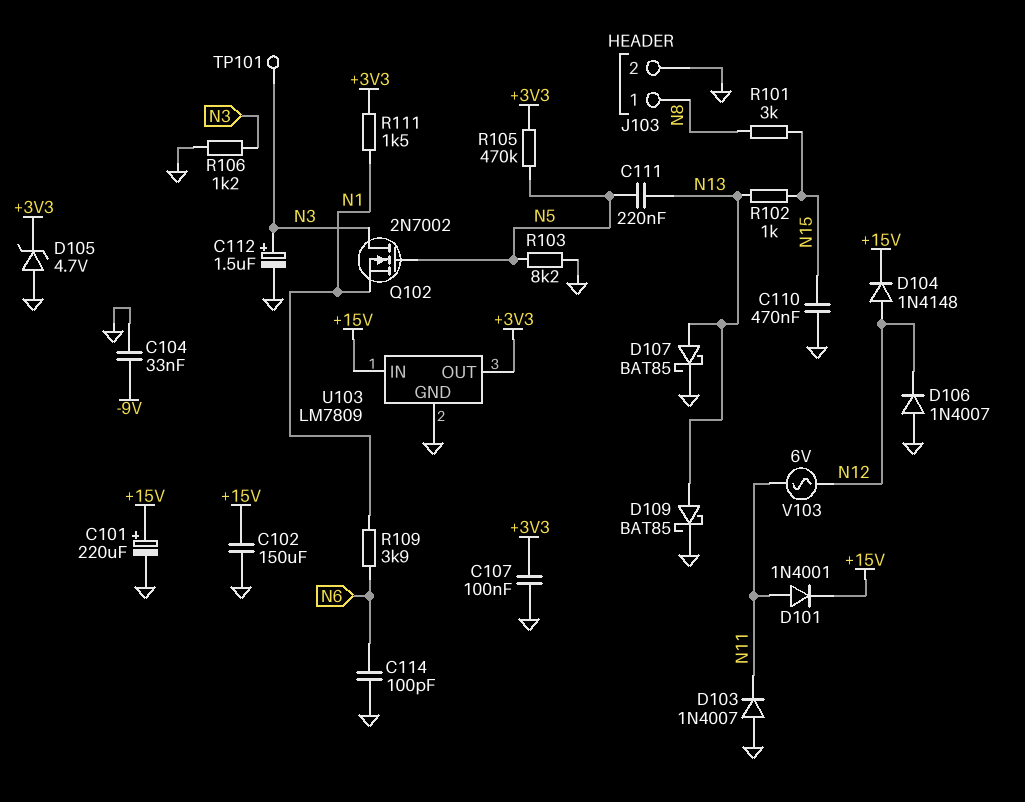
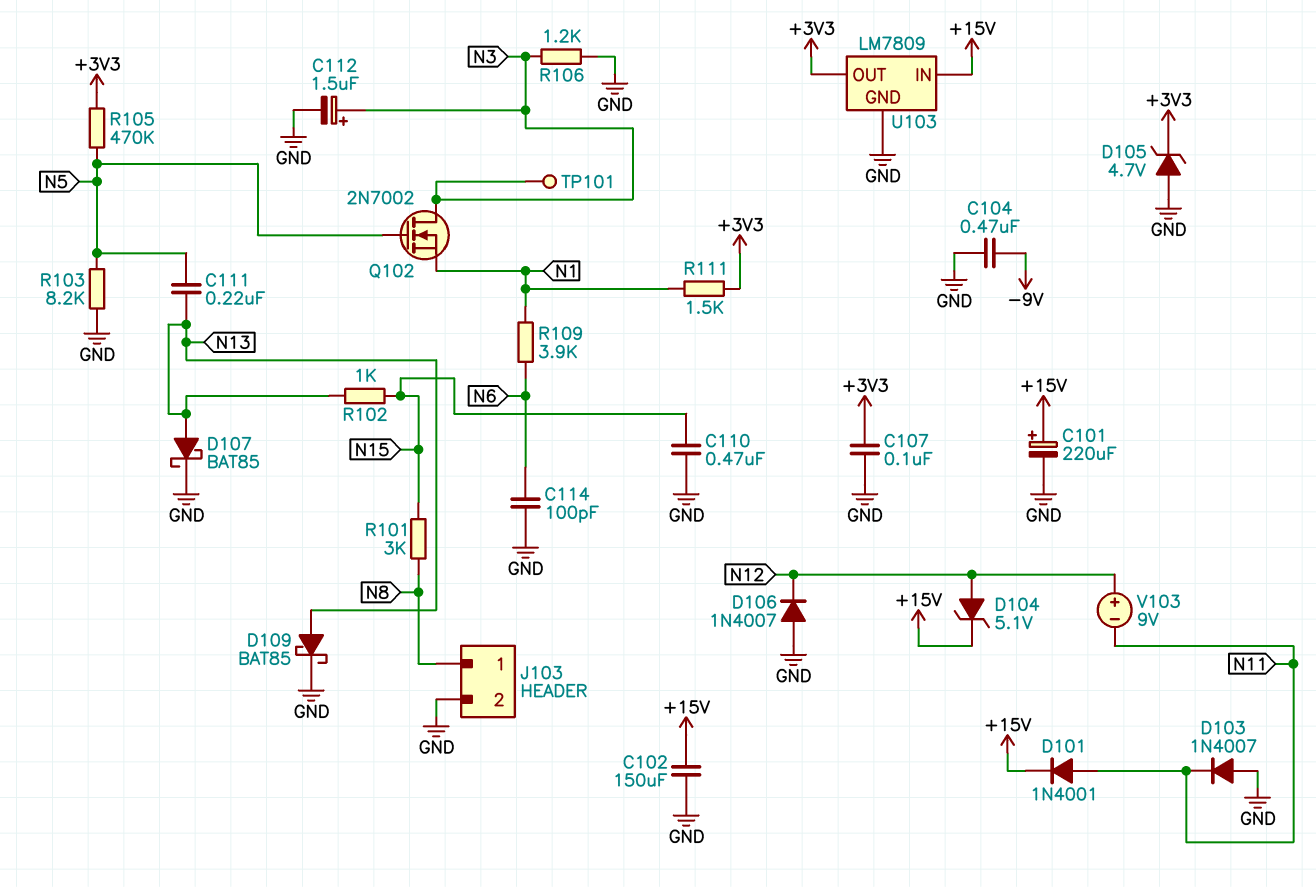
C104: 33nF (-9V, GND) -> 470nF (-9V, GND)
D104: diode 1N4148 (A N12, K +15V) -> zener 5.1V (A N12, K +15V)
V103: AC 6V (N11, N12) -> 9V (plus N12, minus N11)

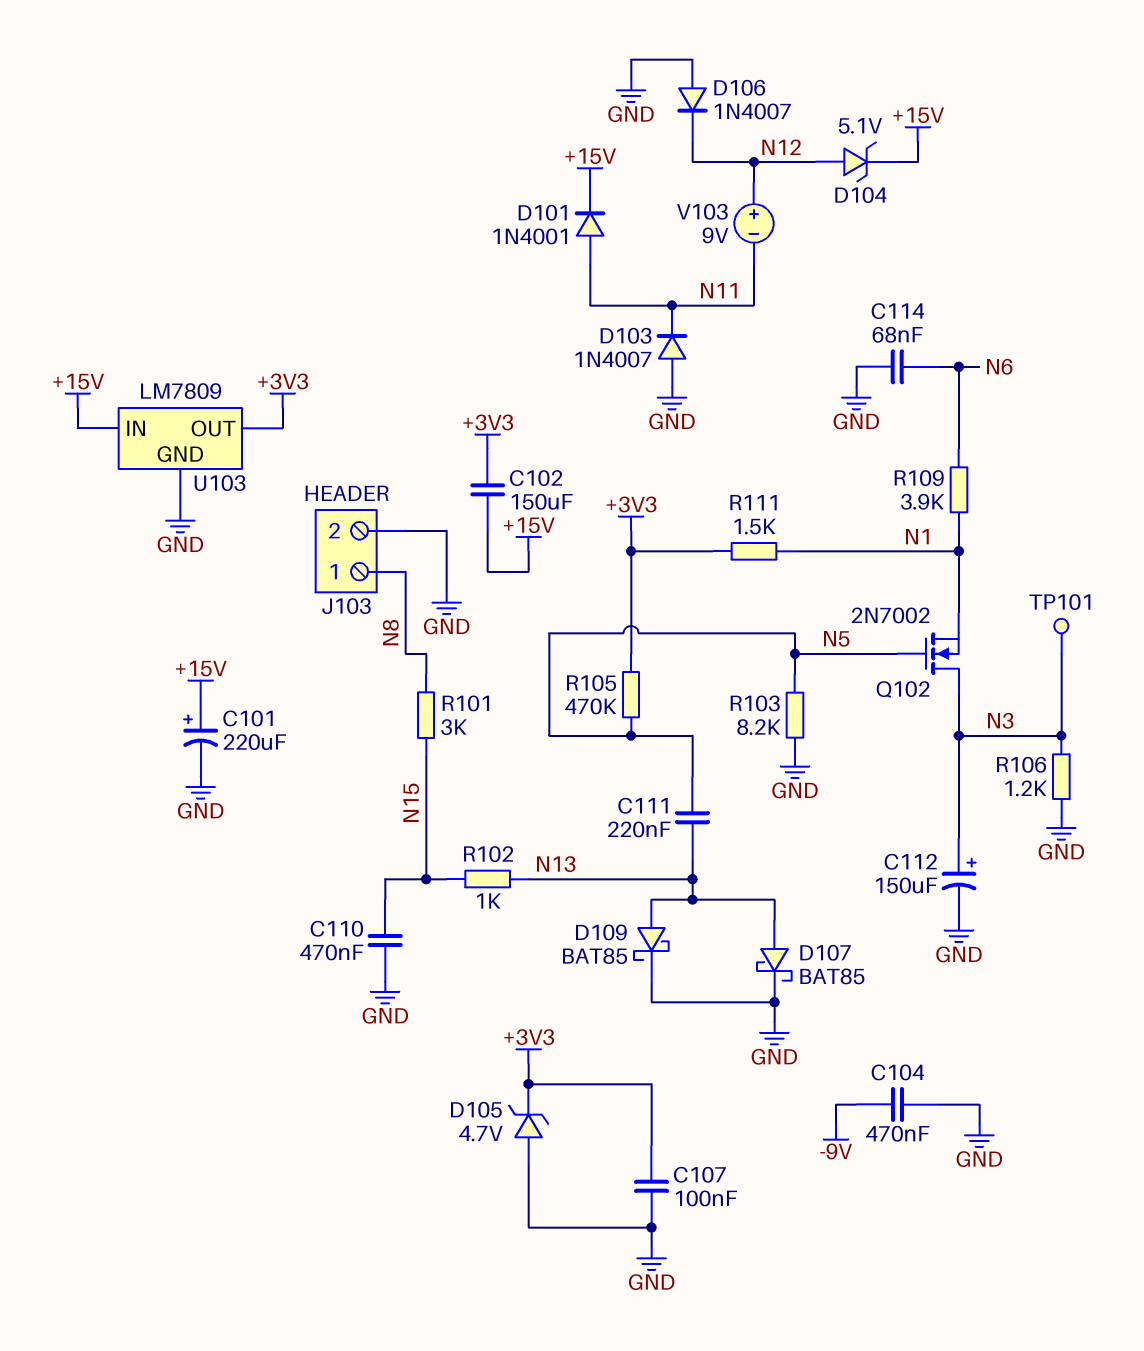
C102: 150uF (+15V, GND) -> 150uF (+3V3, +15V)
C112: 1.5uF (plus N3, minus GND) -> 150uF (plus N3, minus GND)
C114: 100pF (GND, N6) -> 68nF (GND, N6)

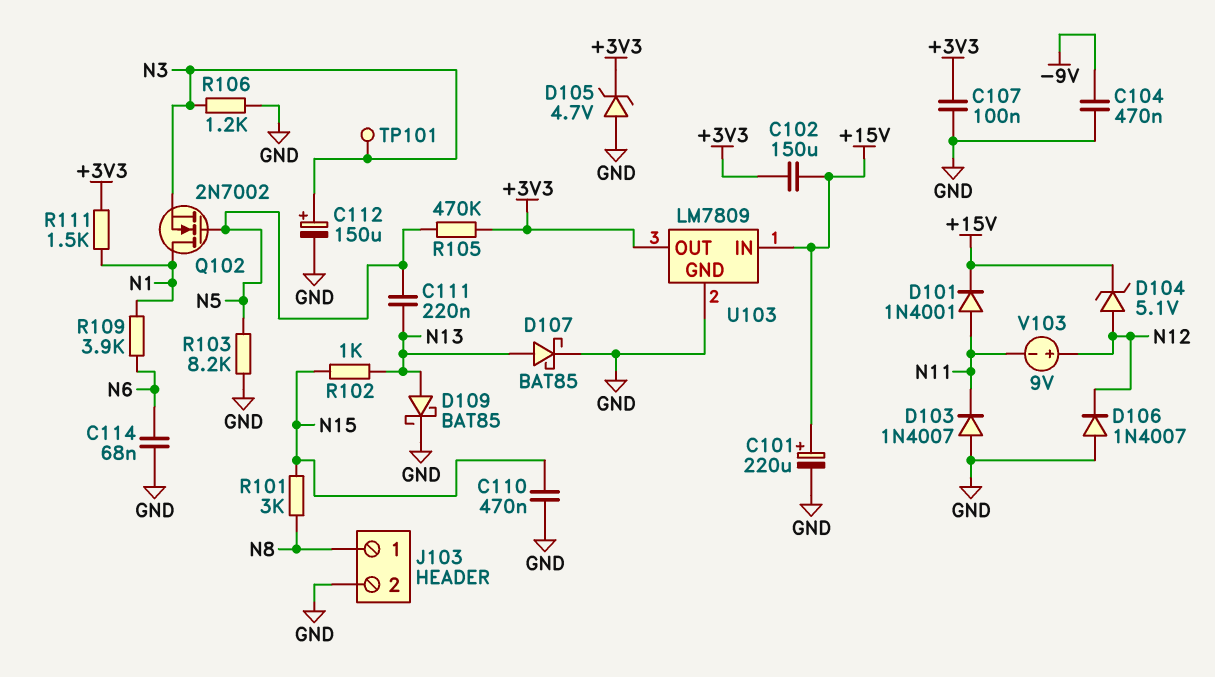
Q102: NMOS 2N7002 (G N5, D N3, S N1) -> NMOS 2N7002 (G N5, D N1, S N3)

